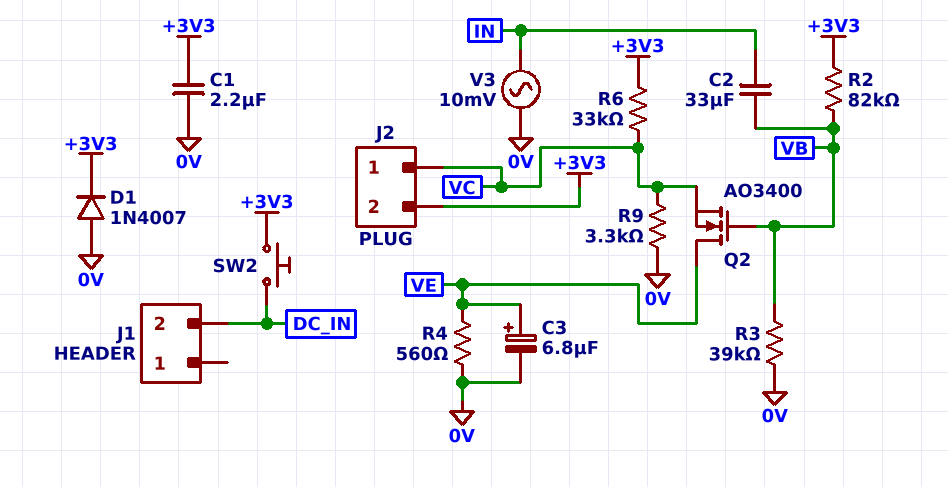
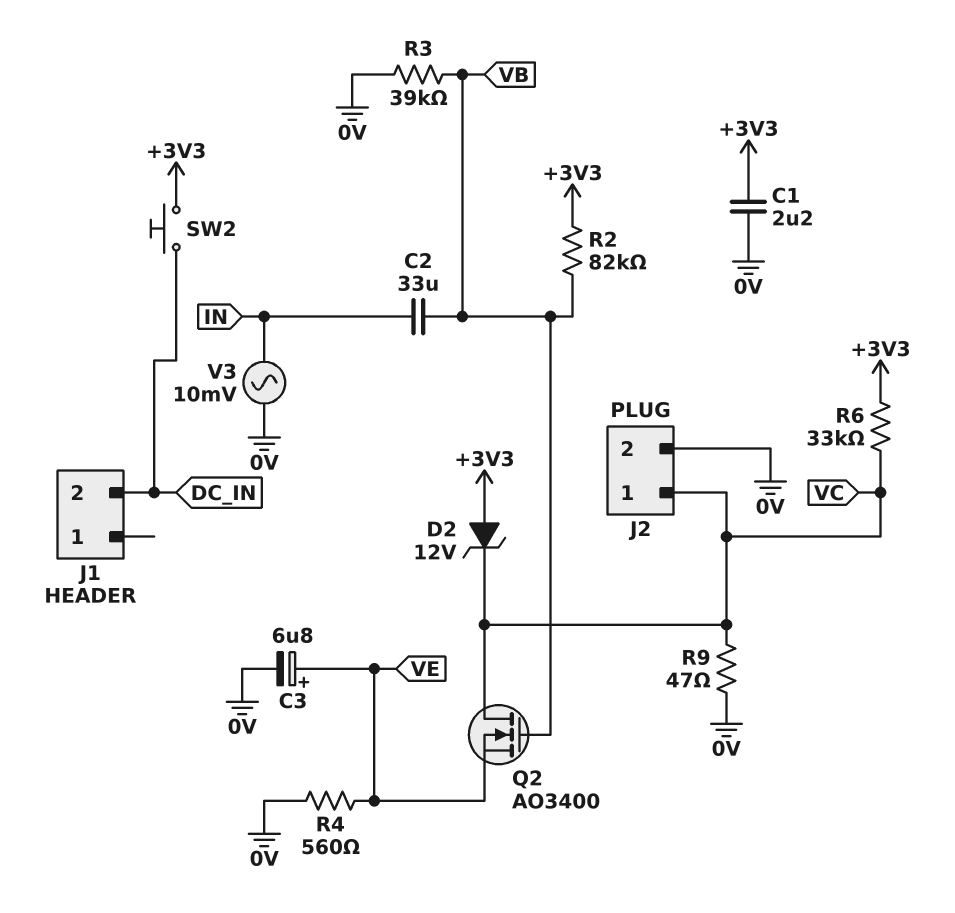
D1: diode 1N4007 (A 0V, K +3V3) -> none
D2: none -> zener 12V (A +3V3, K VC)
J2 pin 2: +3V3 -> 0V
Q2: NMOS AO3400 (G VB, D VE, S VC) -> NMOS AO3400 (G VB, D VC, S VE)
R9: 3.3k (0V, VC) -> 47 (0V, VC)

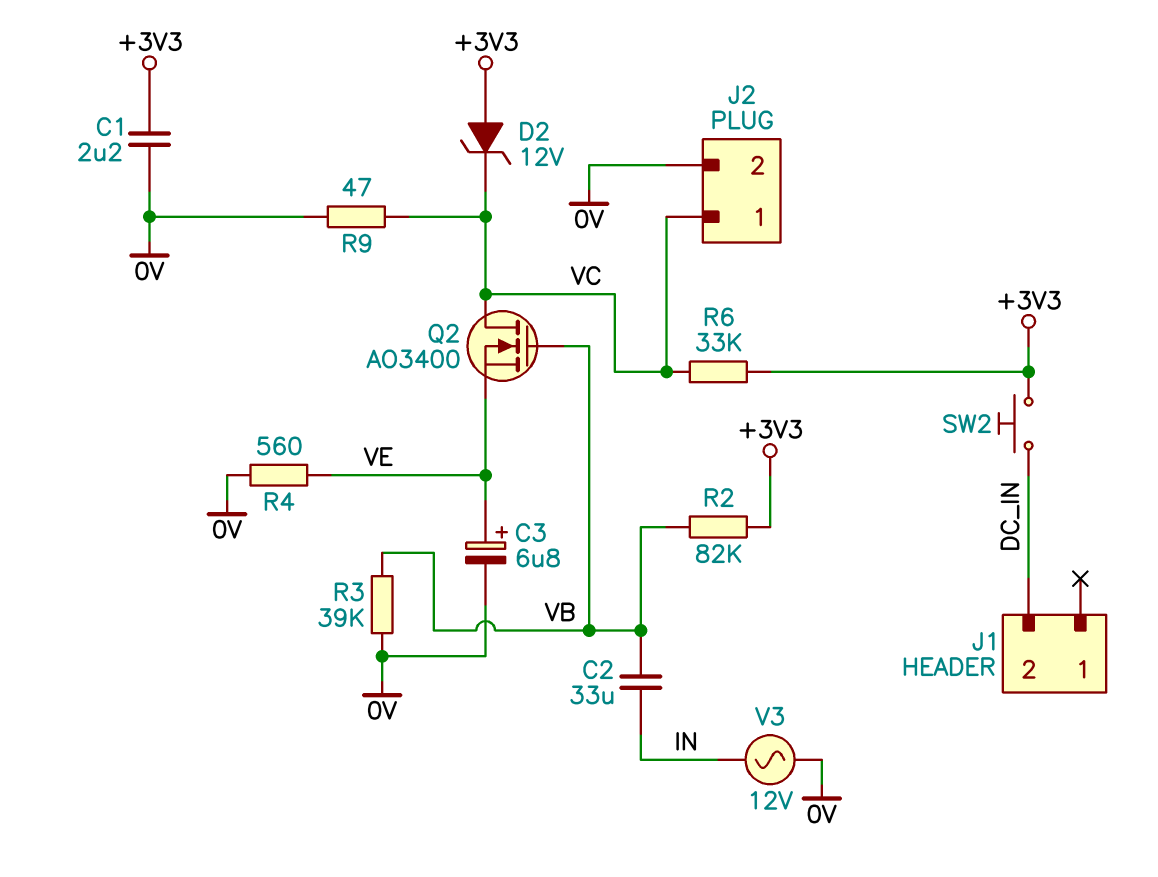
V3: AC 10mV (0V, IN) -> AC 12V (0V, IN)

